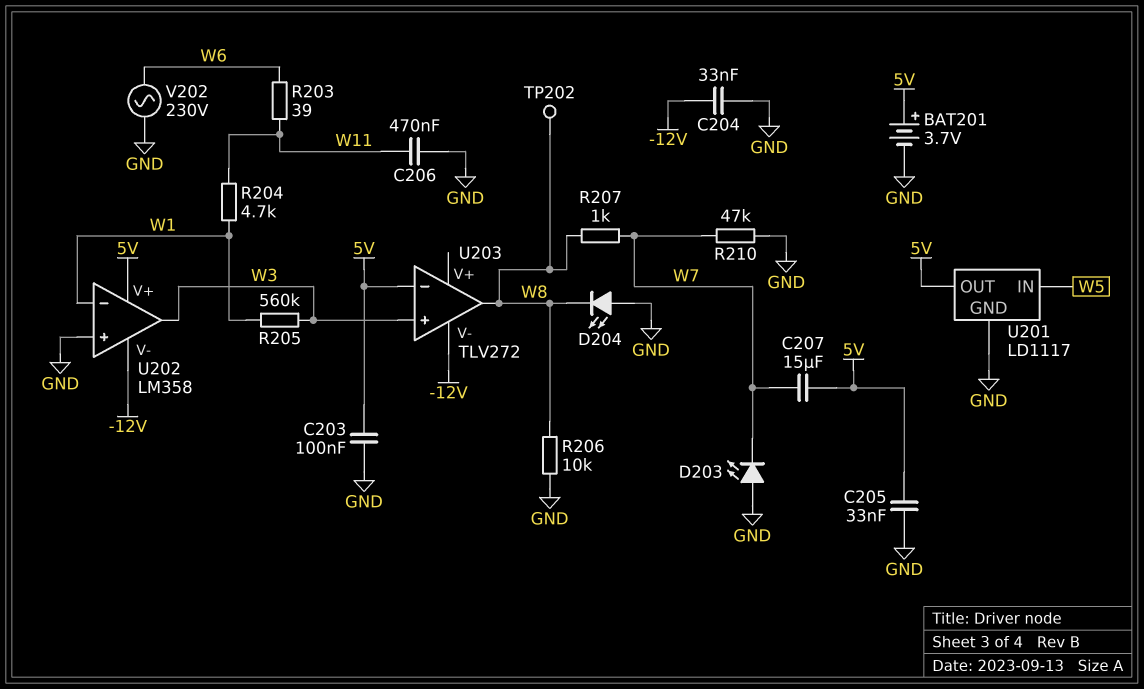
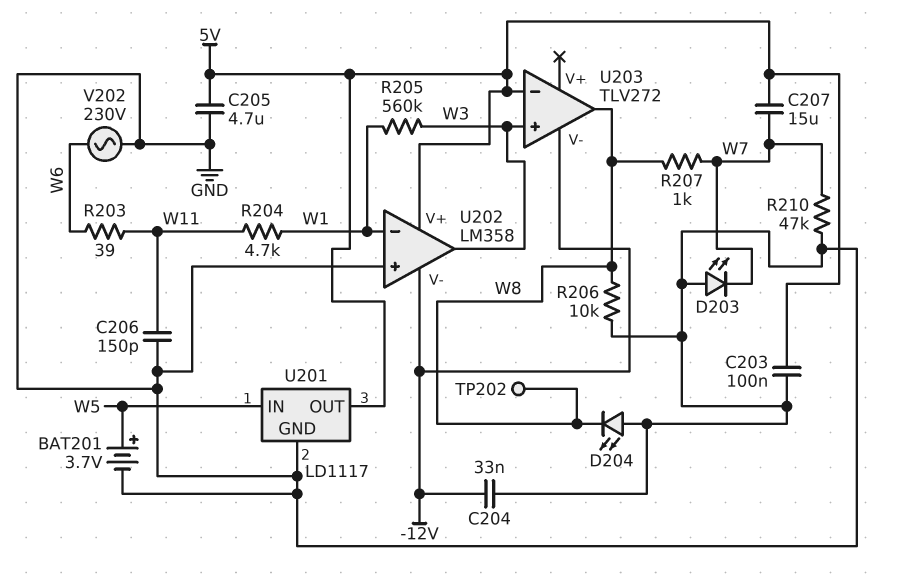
BAT201: 3.7V (plus 5V, minus GND) -> 3.7V (plus W5, minus GND)
C205: 33nF (5V, GND) -> 4.7uF (5V, GND)
C206: 470nF (GND, W11) -> 150pF (GND, W11)

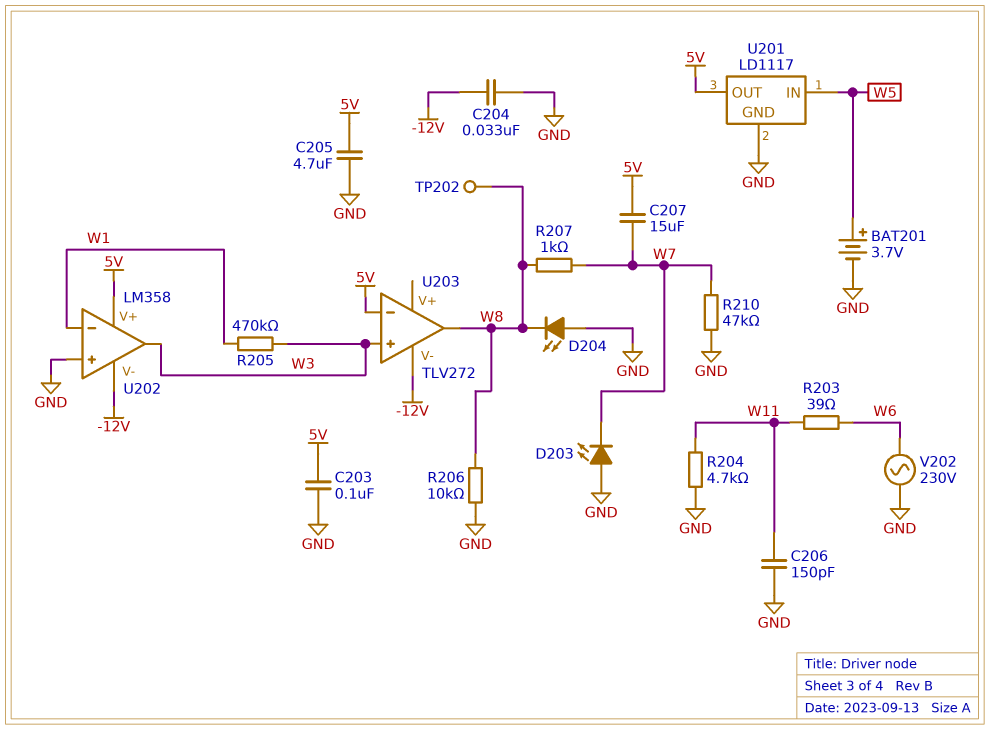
R204: 4.7k (W1, W11) -> 4.7k (GND, W11)
R205: 560k (W1, W3) -> 470k (W1, W3)

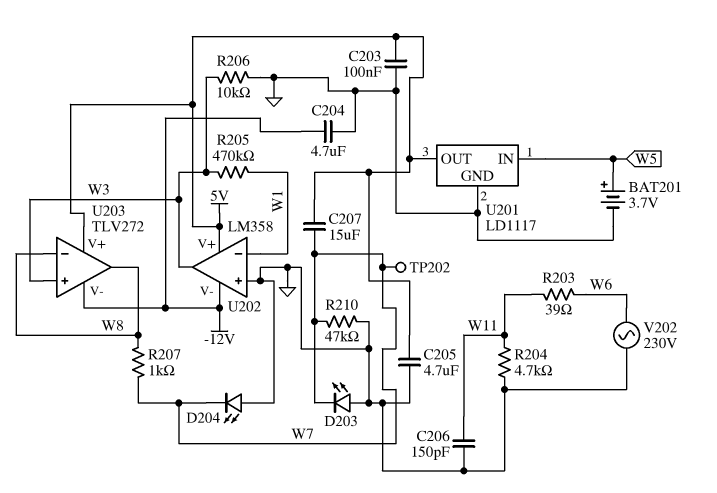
C204: 33nF (-12V, GND) -> 4.7uF (-12V, GND)
D204: LED (A GND, K W8) -> LED (A GND, K W7)
R206: 10k (GND, W8) -> 10k (GND, W3)
TP202: test point (W8) -> test point (W7)
U203 pin V+: none -> 5V
U203 pin in-: 5V -> W8

